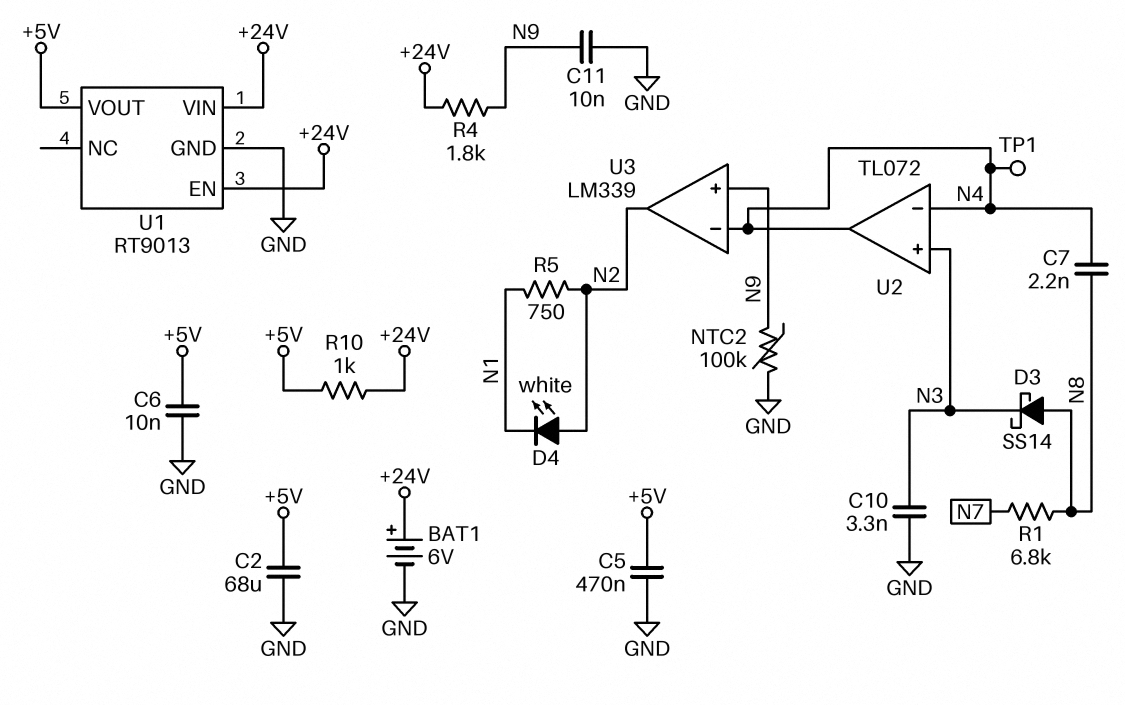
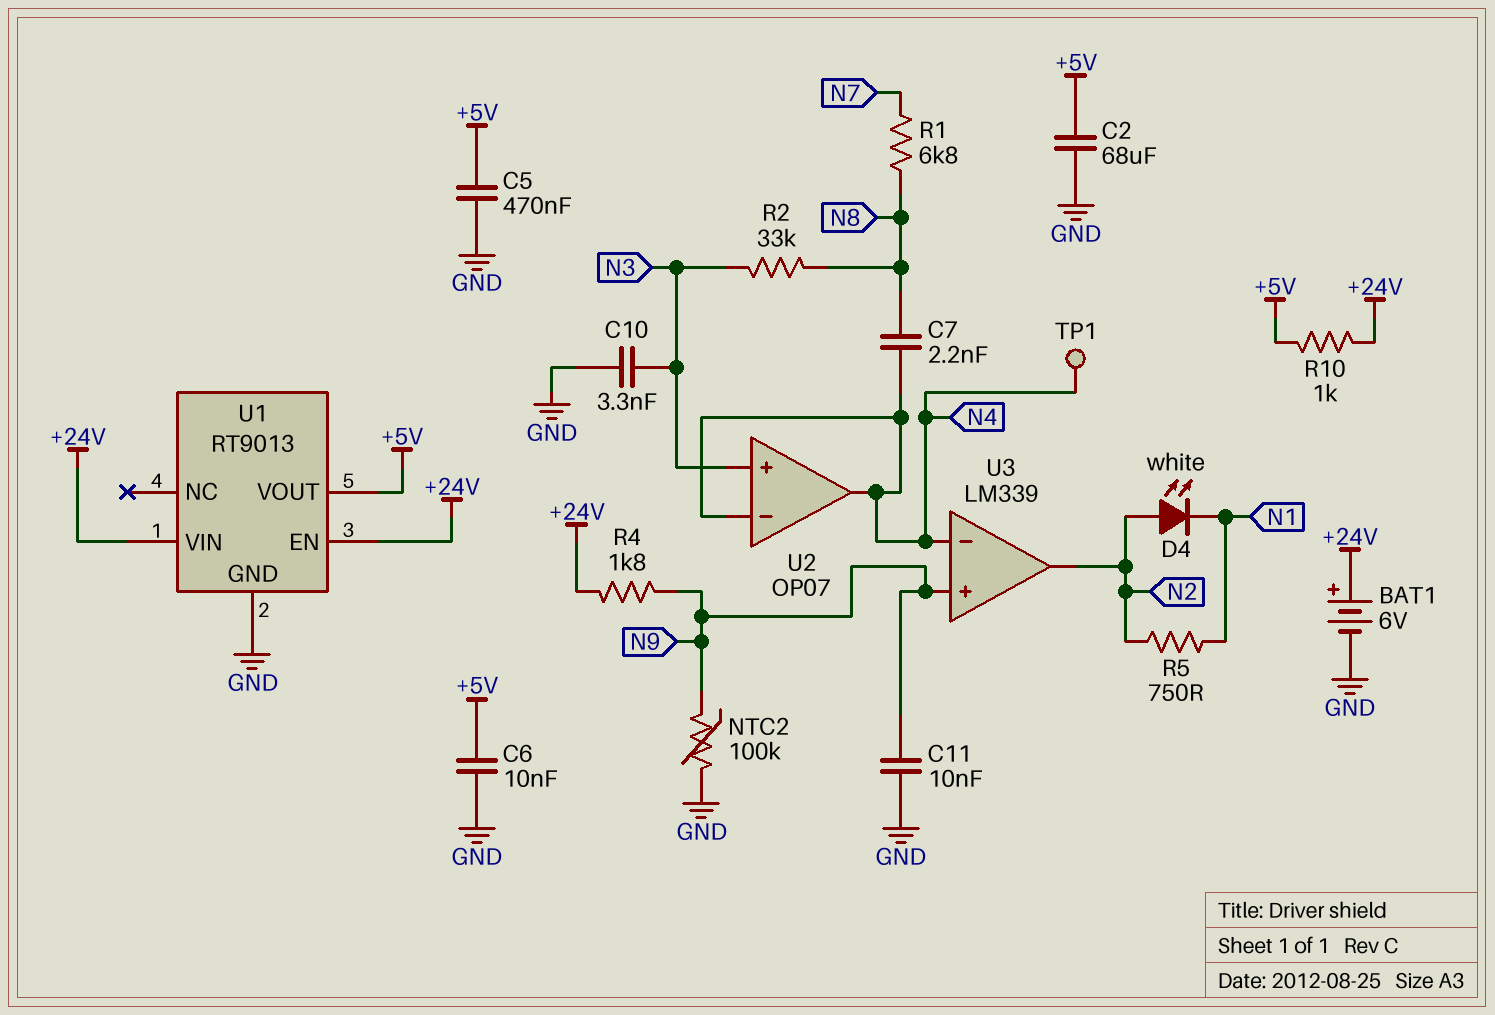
D3: schottky SS14 (A N8, K N3) -> none
R2: none -> 33k (N3, N8)
U2: TL072 -> OP07

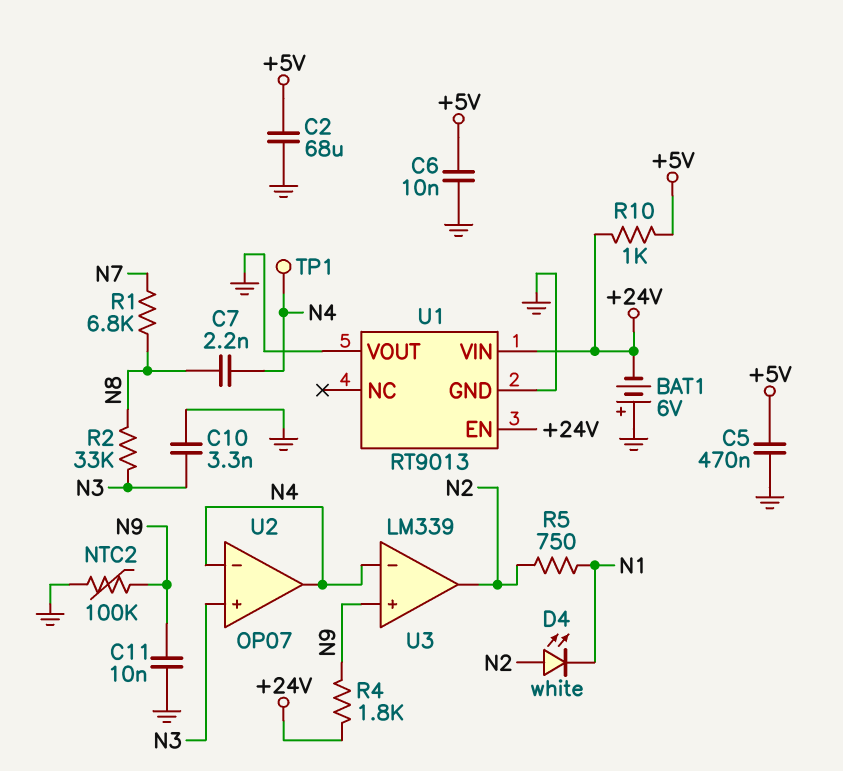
BAT1: 6V (plus +24V, minus GND) -> 6V (plus GND, minus +24V)
U1 pin VOUT: +5V -> GND

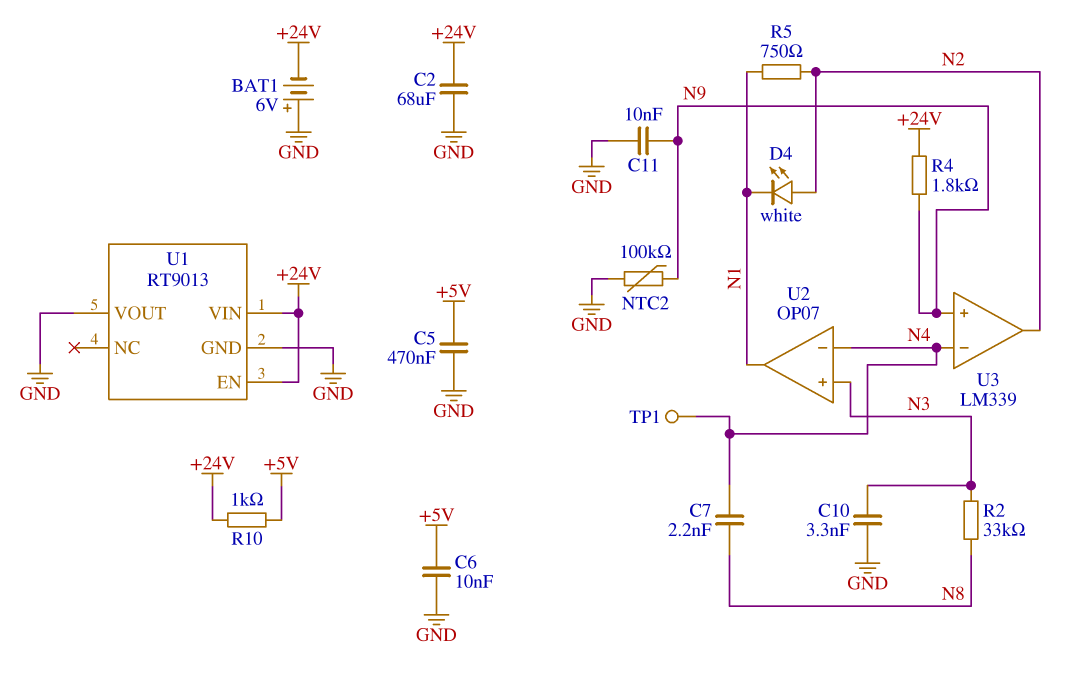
C2: 68uF (+5V, GND) -> 68uF (+24V, GND)
R1: 6.8k (N7, N8) -> none
U2 pin out: N4 -> N1

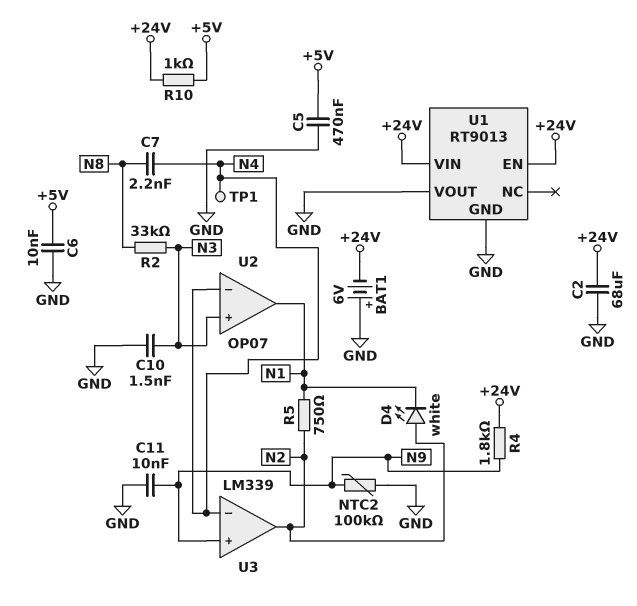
C10: 3.3nF (GND, N3) -> 1.5nF (GND, N3)

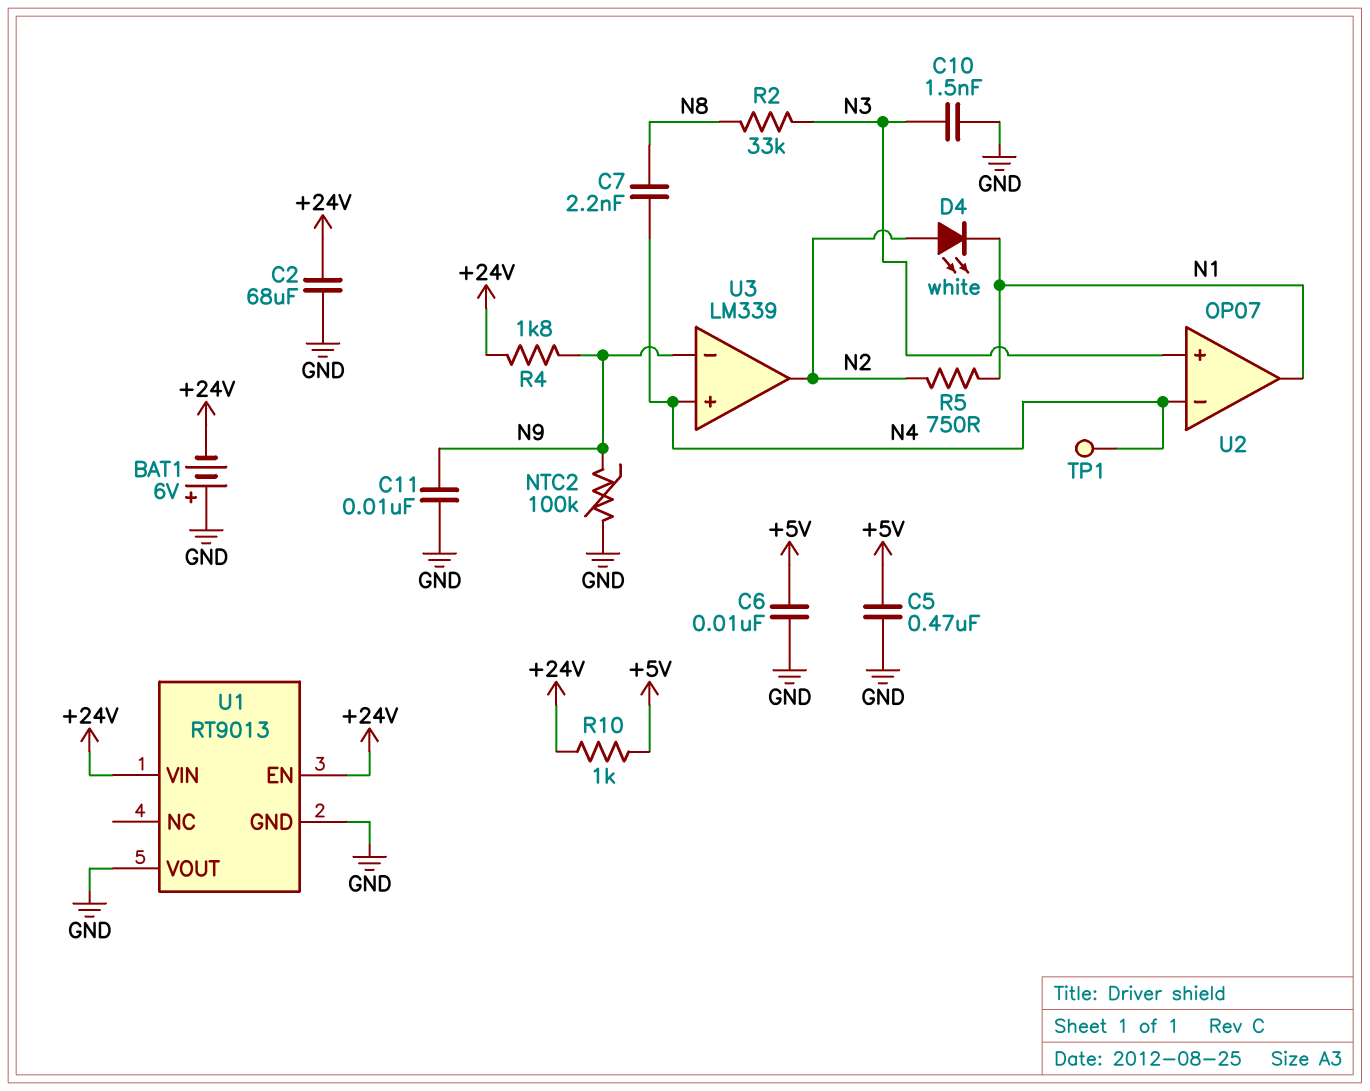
U3 pin in+: N9 -> N4
U3 pin in-: N4 -> N9

